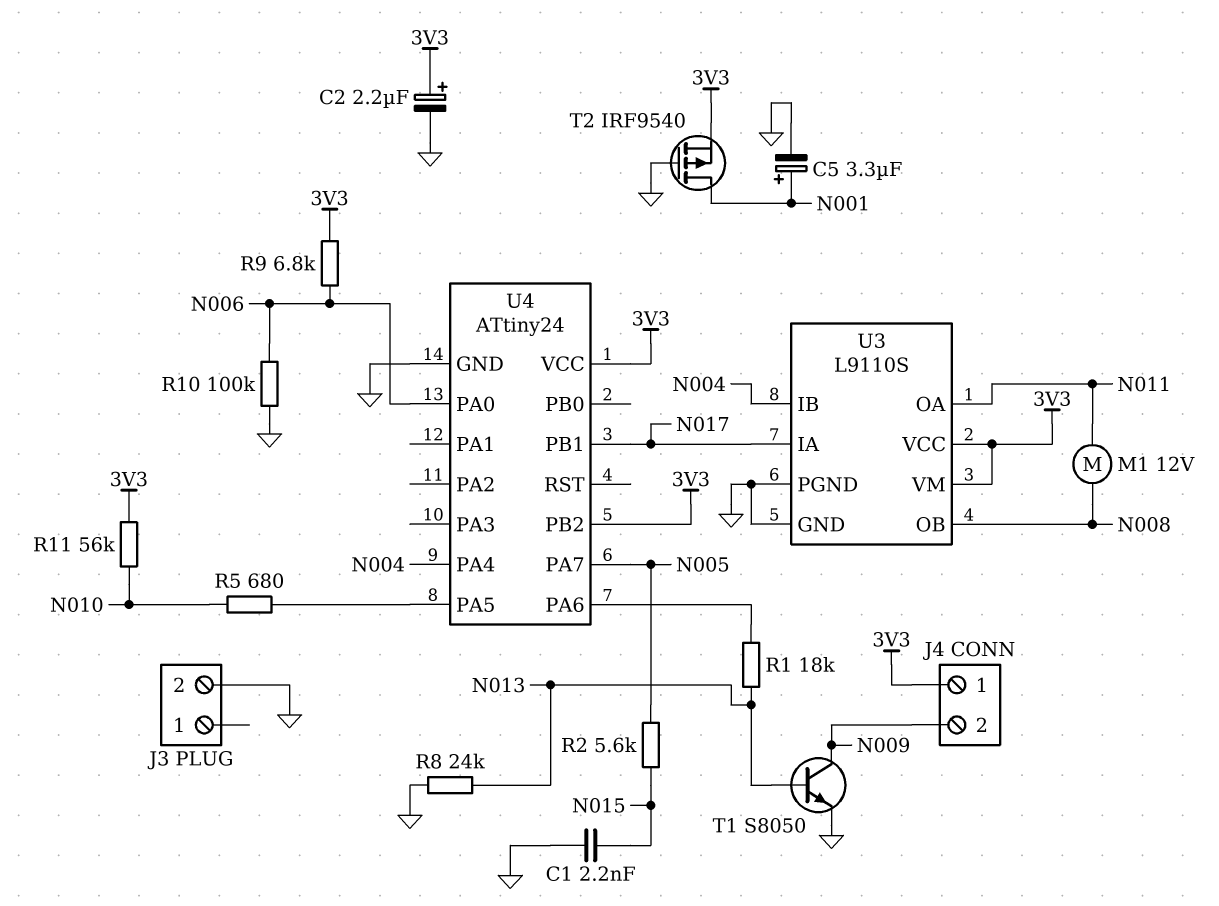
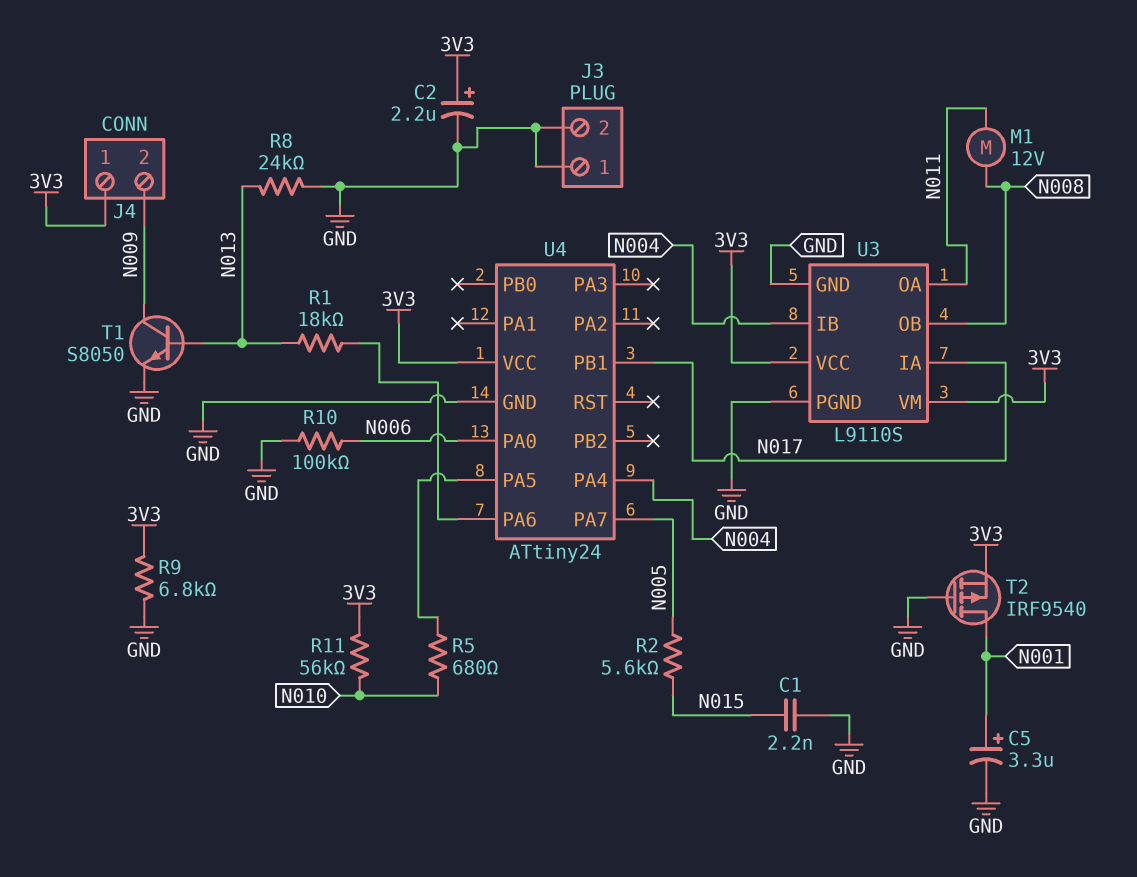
J3 pin 1: none -> GND
R9: 6.8k (3V3, N006) -> 6.8k (3V3, GND)
U4 pin PB2: 3V3 -> none

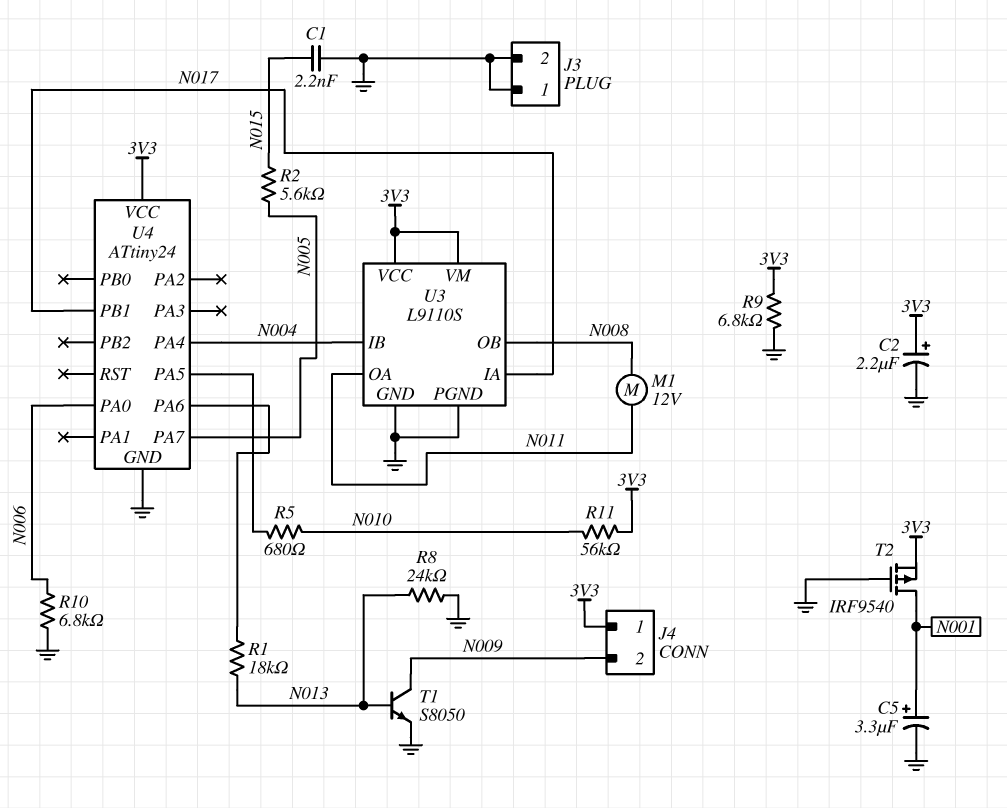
R10: 100k (GND, N006) -> 6.8k (GND, N006)

